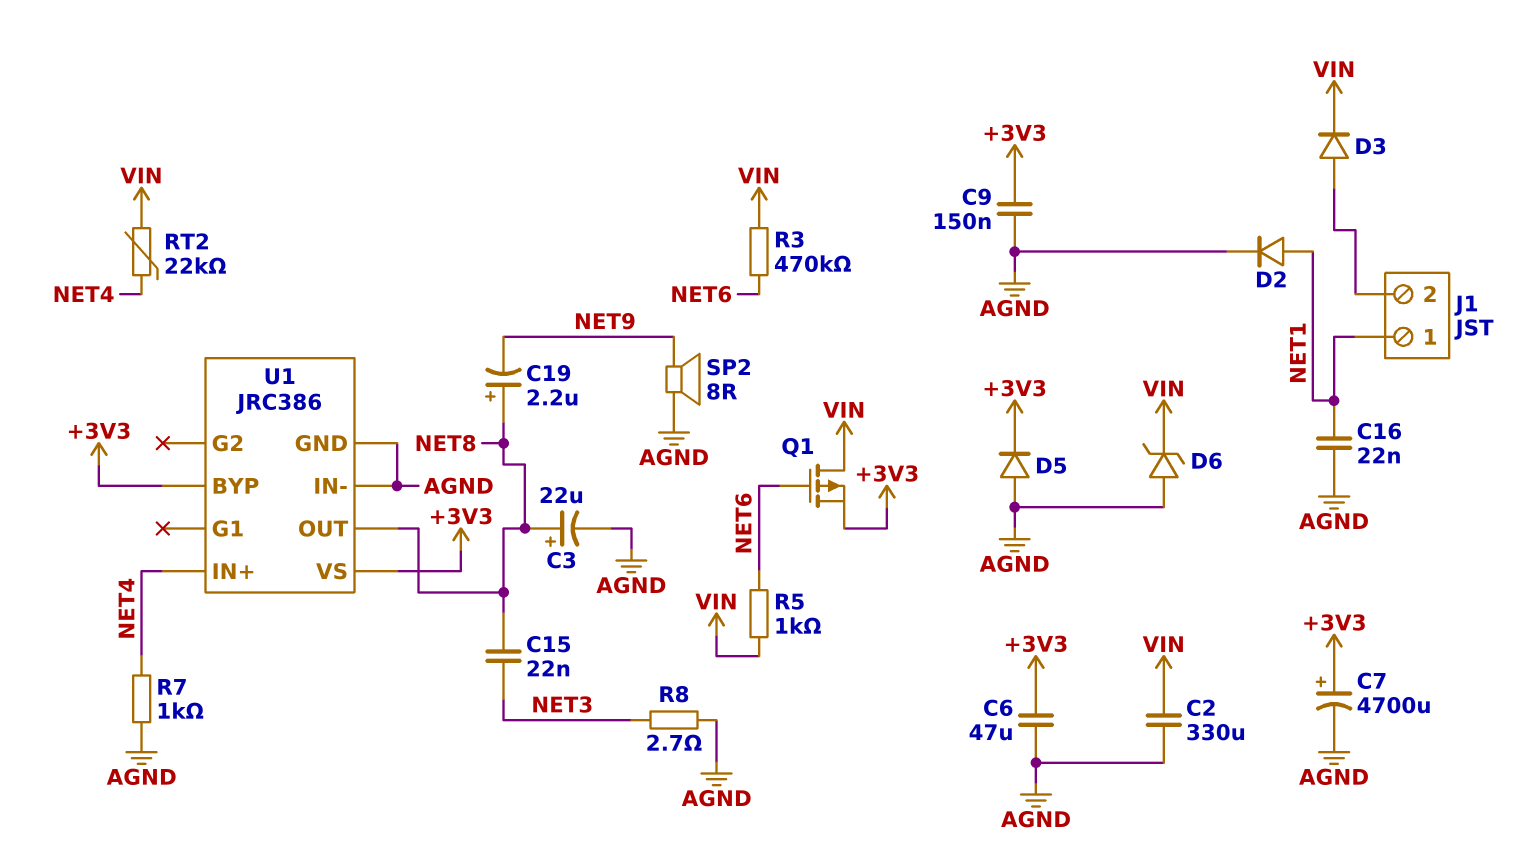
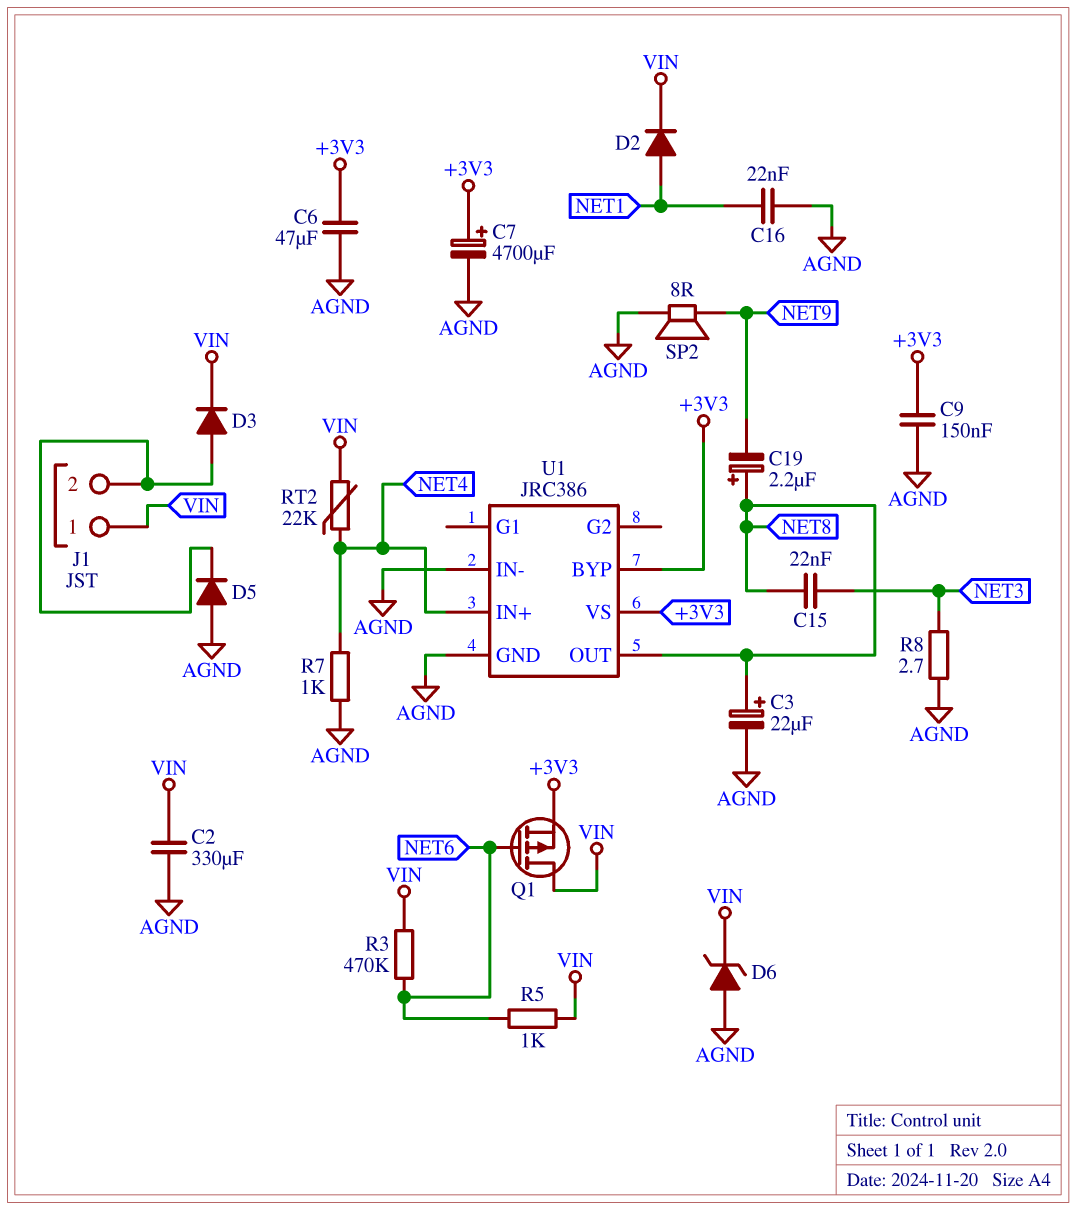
D2: diode (A NET1, K AGND) -> diode (A NET1, K VIN)
D5: diode (A AGND, K +3V3) -> diode (A AGND, K J1/2)
J1 pin 1: NET1 -> VIN

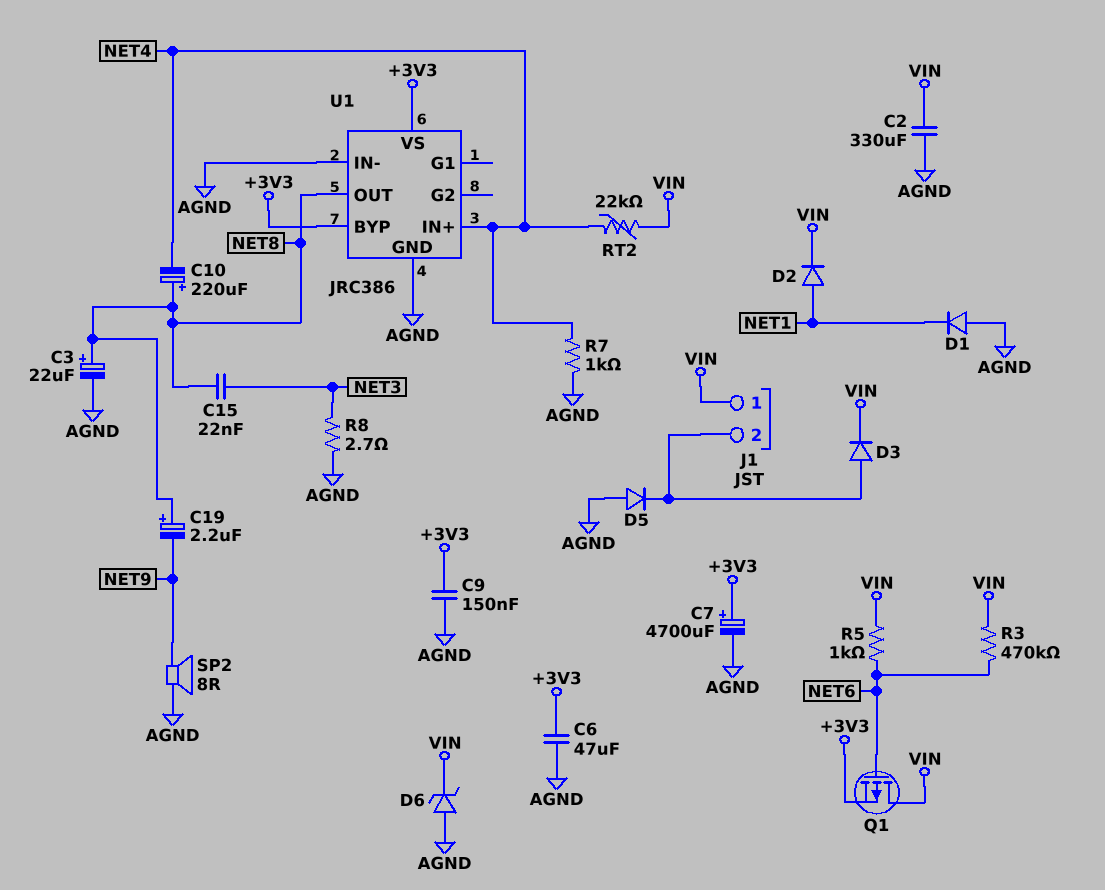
C10: none -> 220uF (plus NET8, minus NET4)
C16: 22nF (AGND, NET1) -> none
D1: none -> diode (A AGND, K NET1)

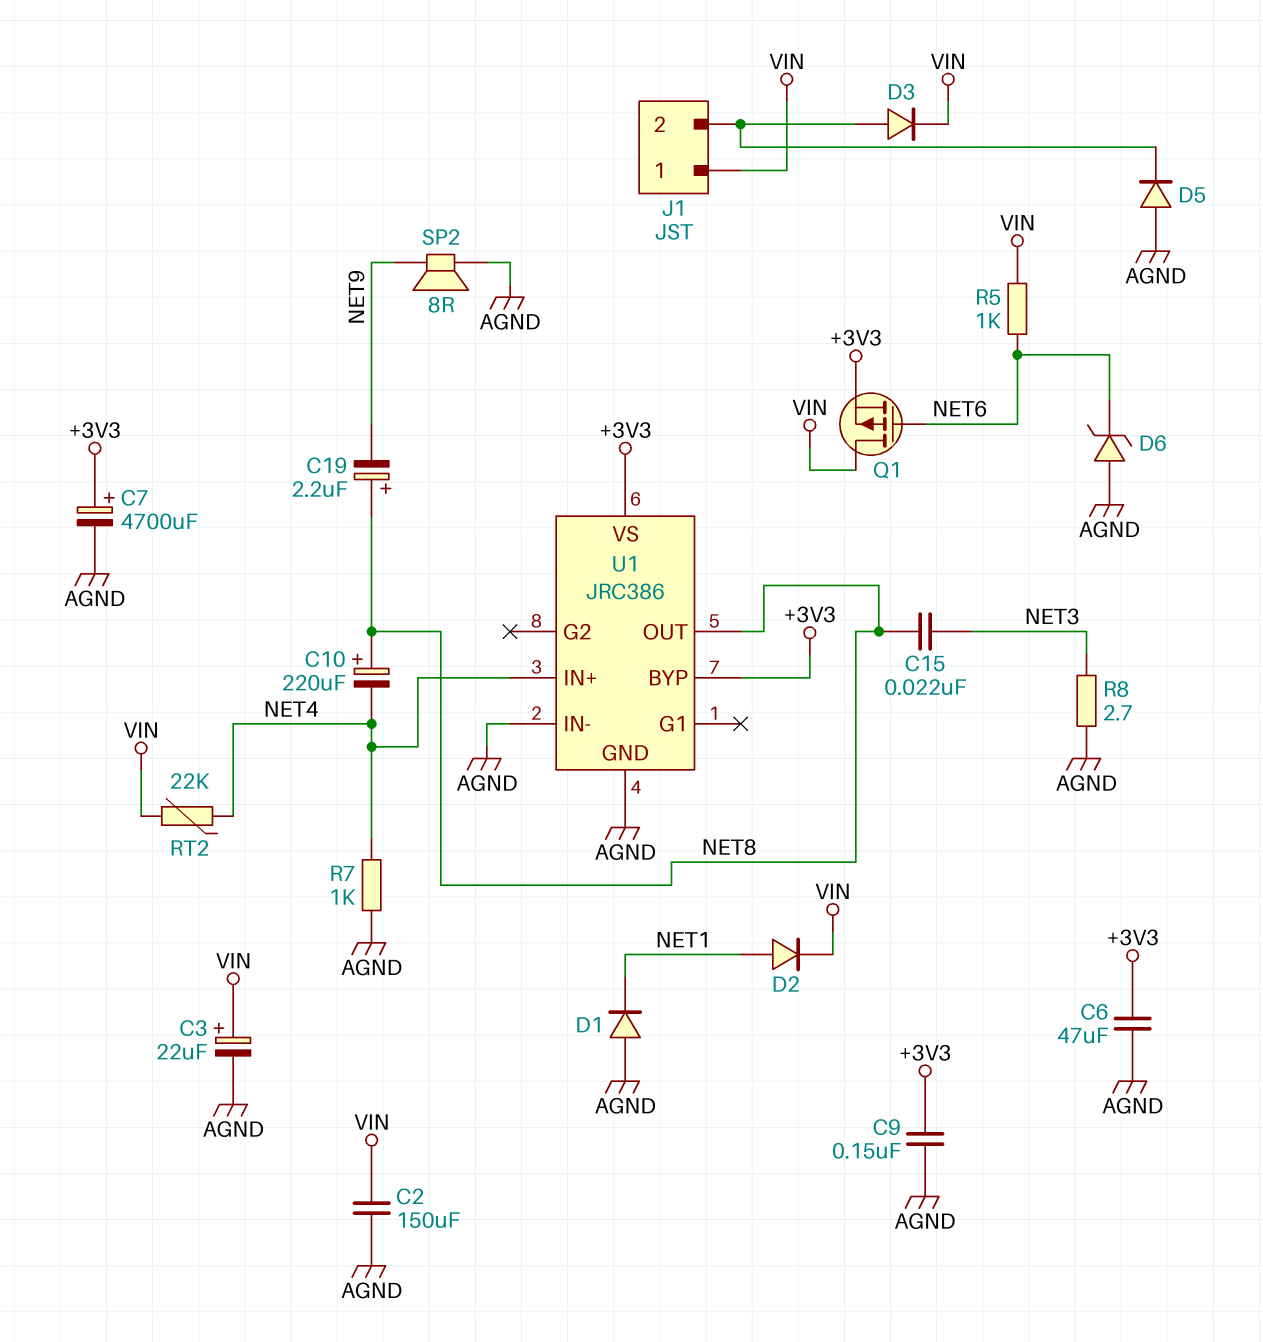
C2: 330uF (AGND, VIN) -> 150uF (AGND, VIN)
C3: 22uF (plus NET8, minus AGND) -> 22uF (plus VIN, minus AGND)
D6: zener (A AGND, K VIN) -> zener (A AGND, K NET6)
R3: 470k (NET6, VIN) -> none

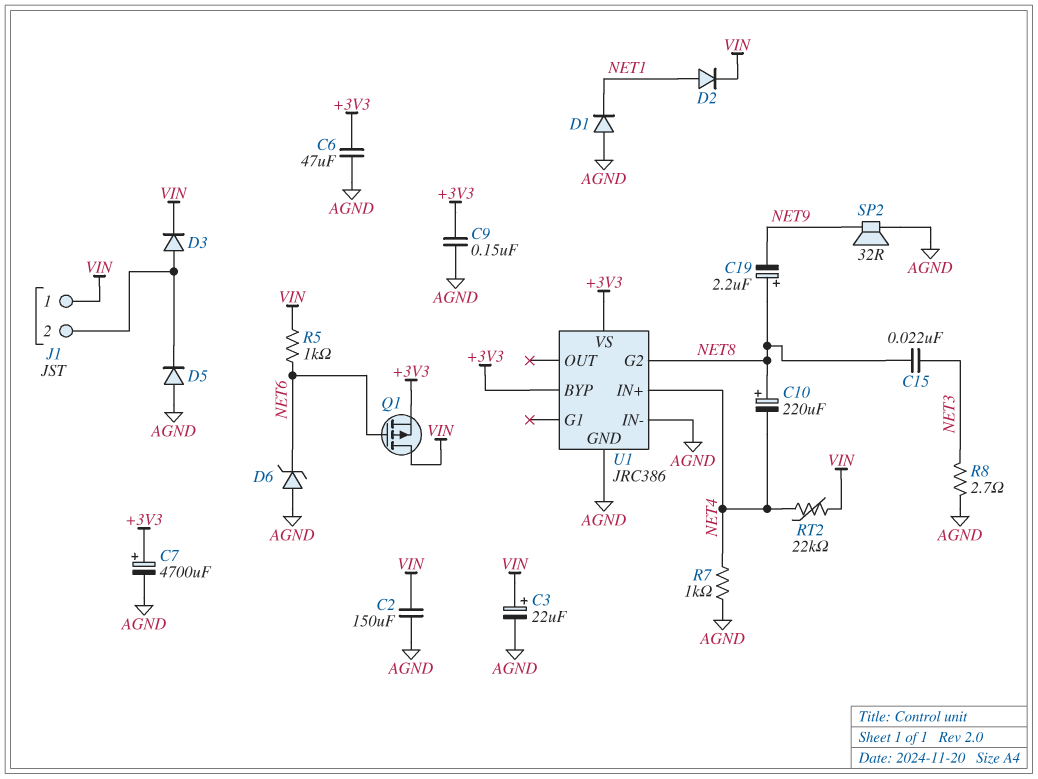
SP2: speaker 8R (AGND, NET9) -> speaker 32R (AGND, NET9)
U1 pin G2: none -> NET8
U1 pin OUT: NET8 -> none

